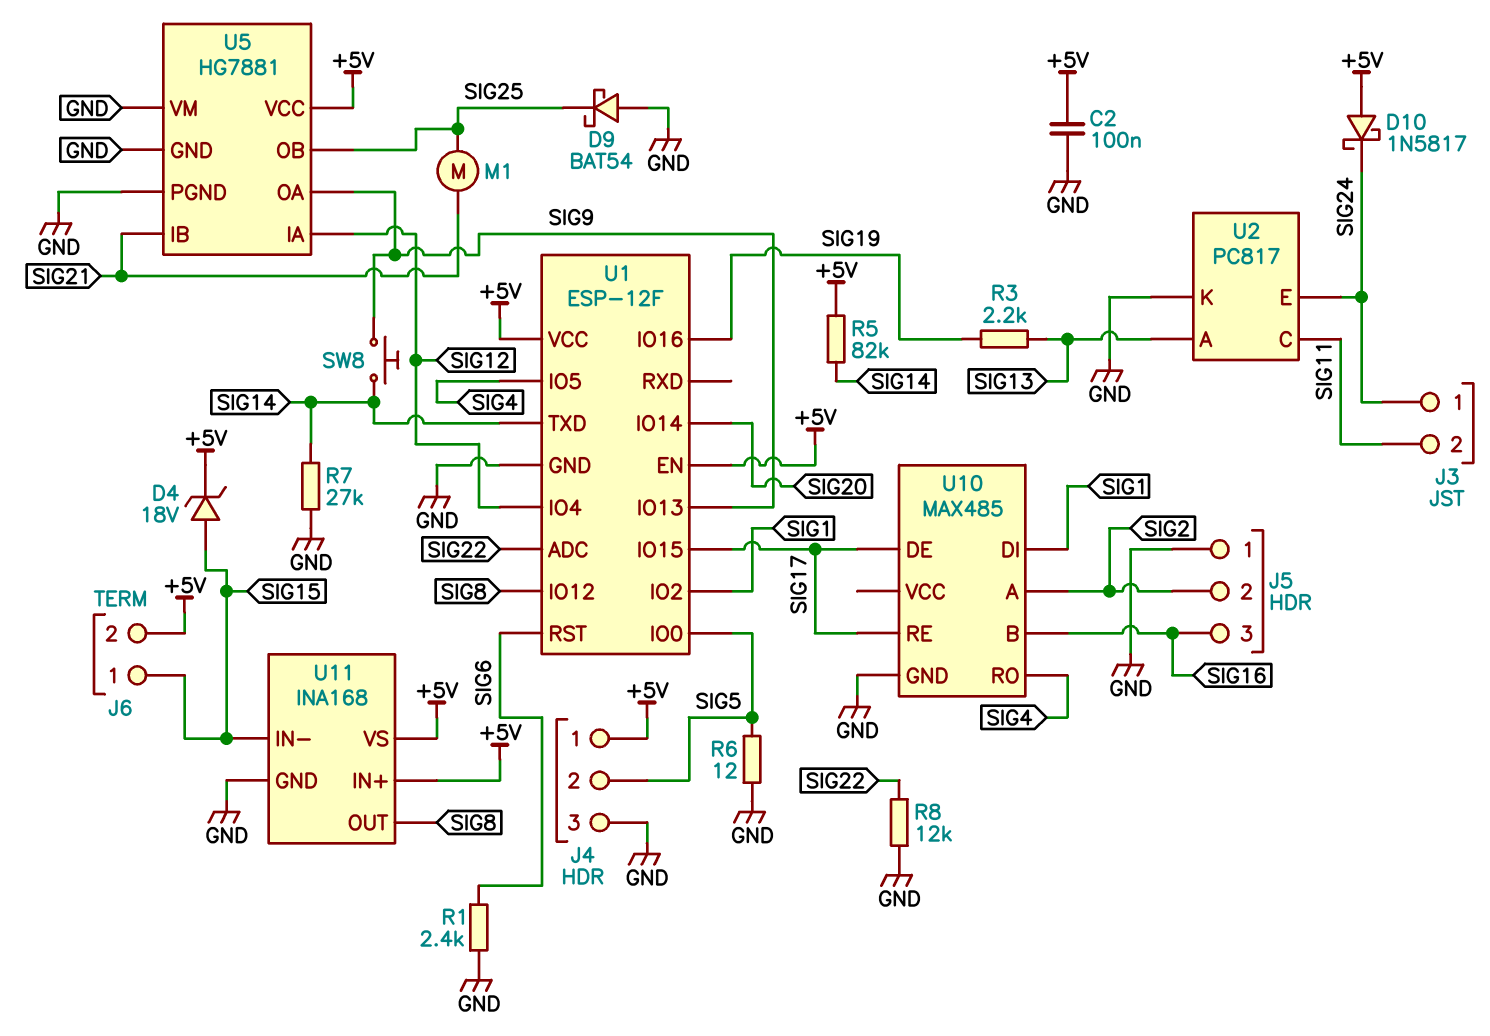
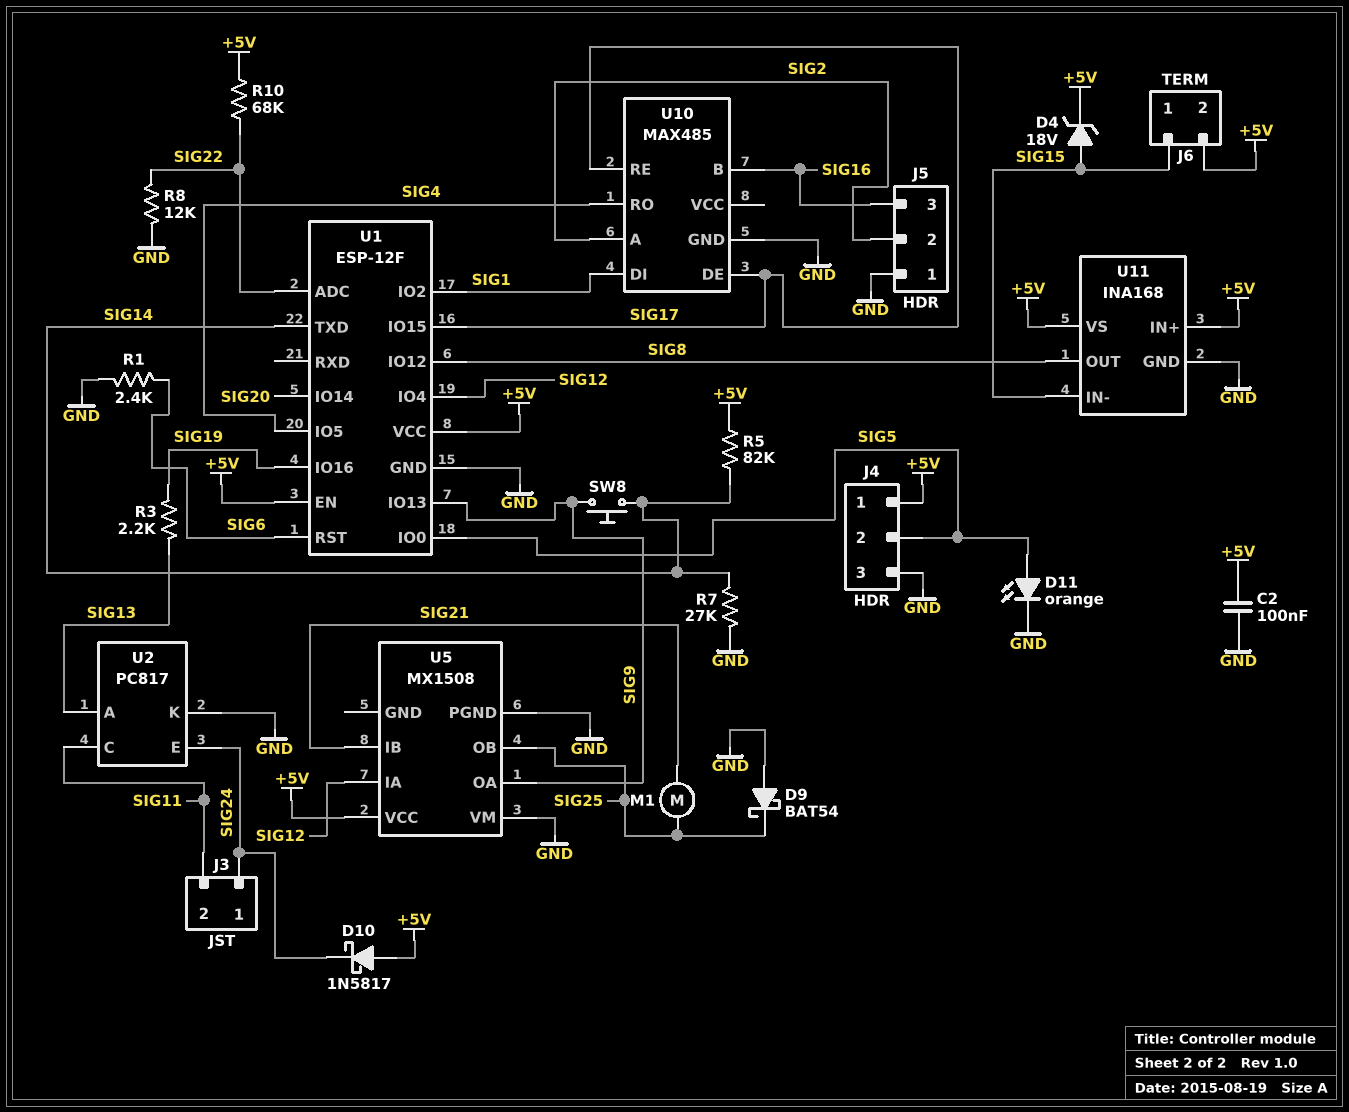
D11: none -> LED orange (A SIG5, K GND)
R6: 12 (GND, SIG5) -> none
R10: none -> 68k (+5V, SIG22)
U5: HG7881 -> MX1508
U5 pin GND: GND -> none

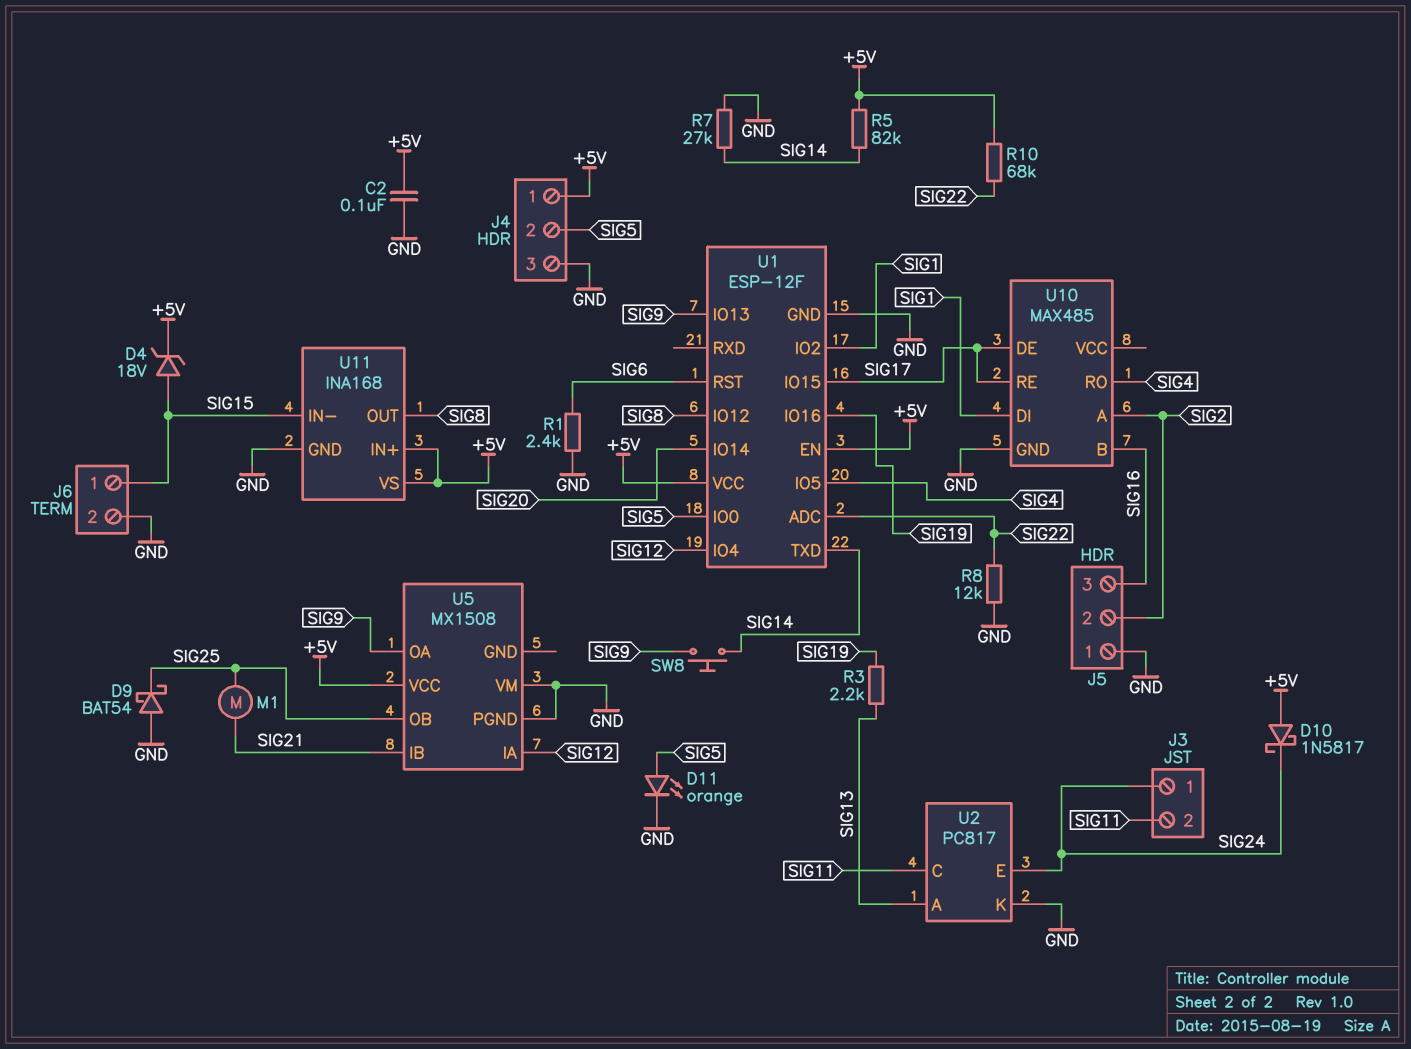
J6 pin 2: +5V -> GND

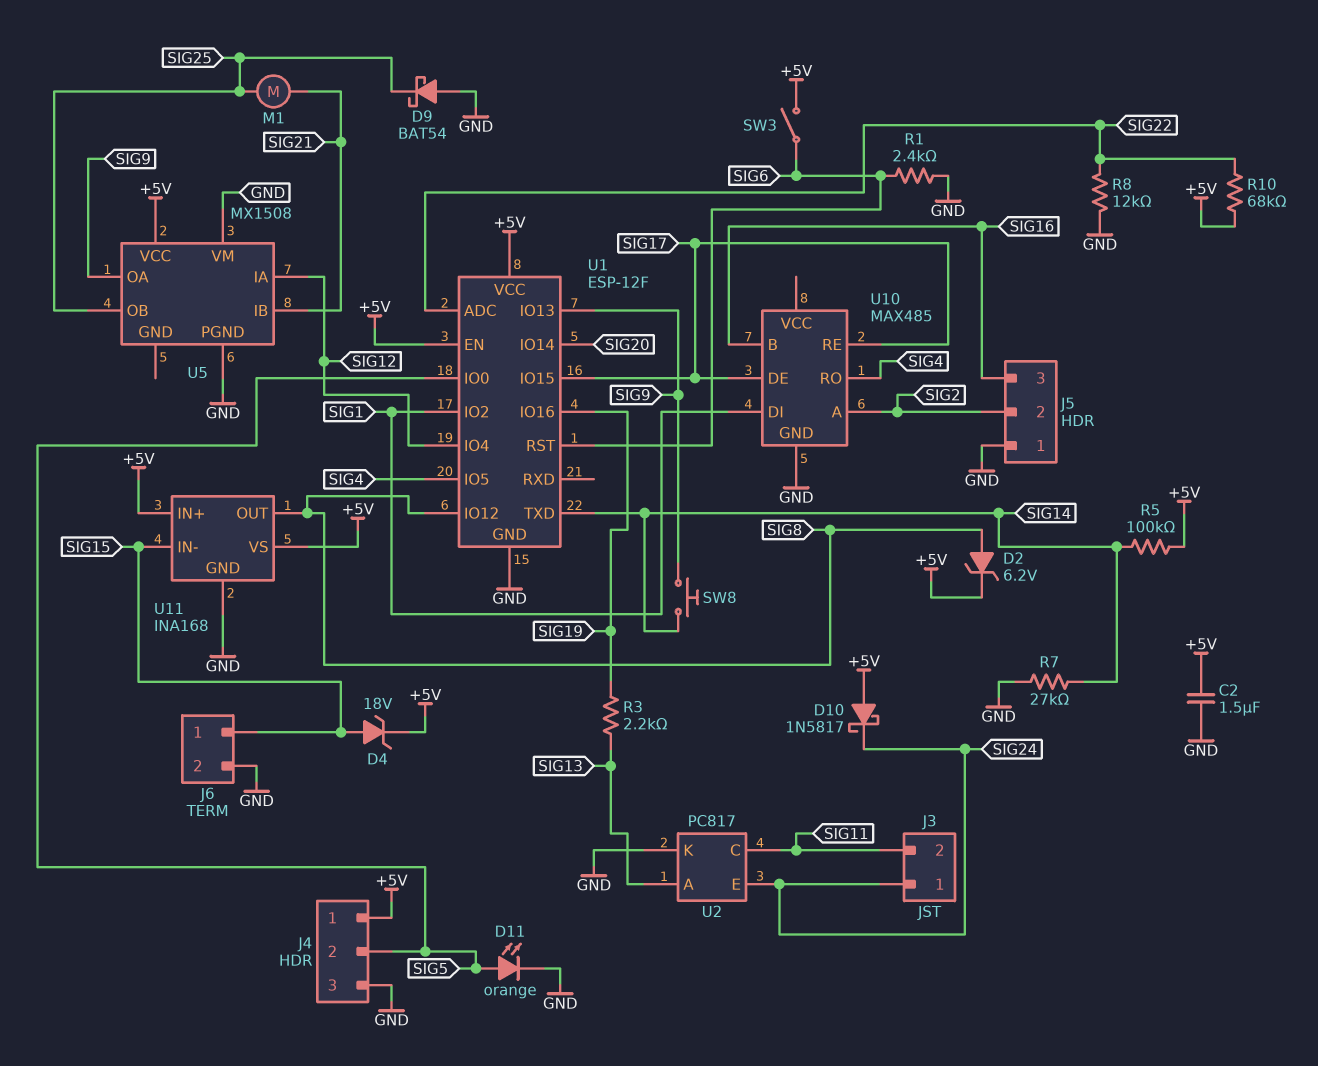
C2: 100nF (+5V, GND) -> 1.5uF (+5V, GND)
D2: none -> zener 6.2V (A SIG8, K +5V)
R5: 82k (+5V, SIG14) -> 100k (+5V, SIG14)
SW3: none -> switch (+5V, SIG6)

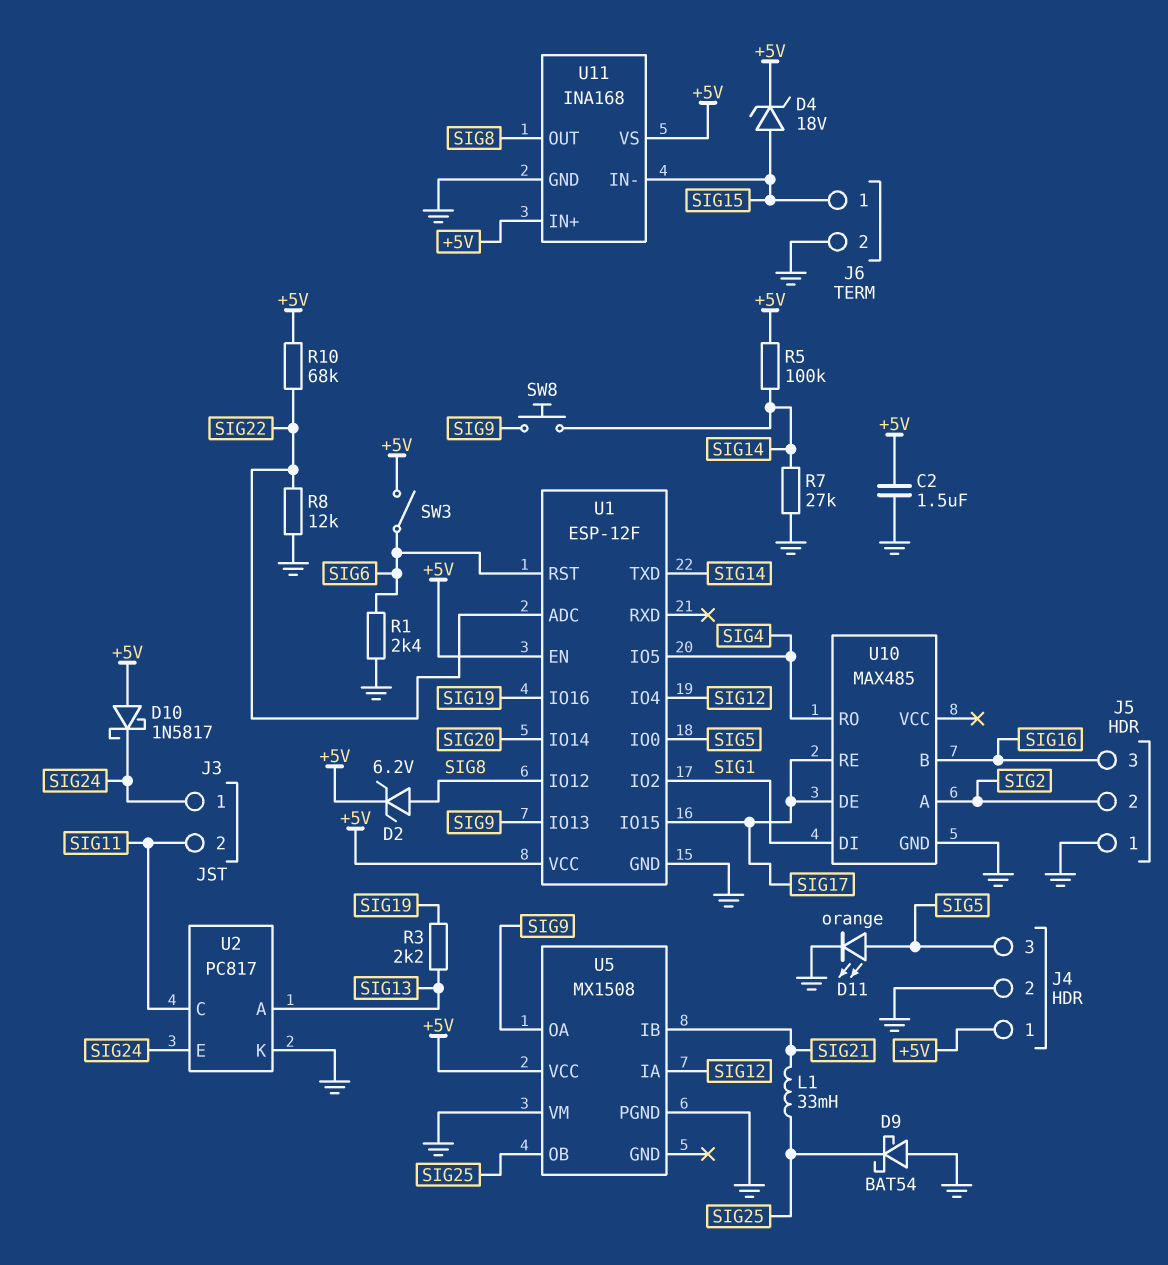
J4 pin 2: SIG5 -> GND
J4 pin 3: GND -> SIG5
L1: none -> 33mH (SIG21, SIG25)
M1: motor (SIG21, SIG25) -> none

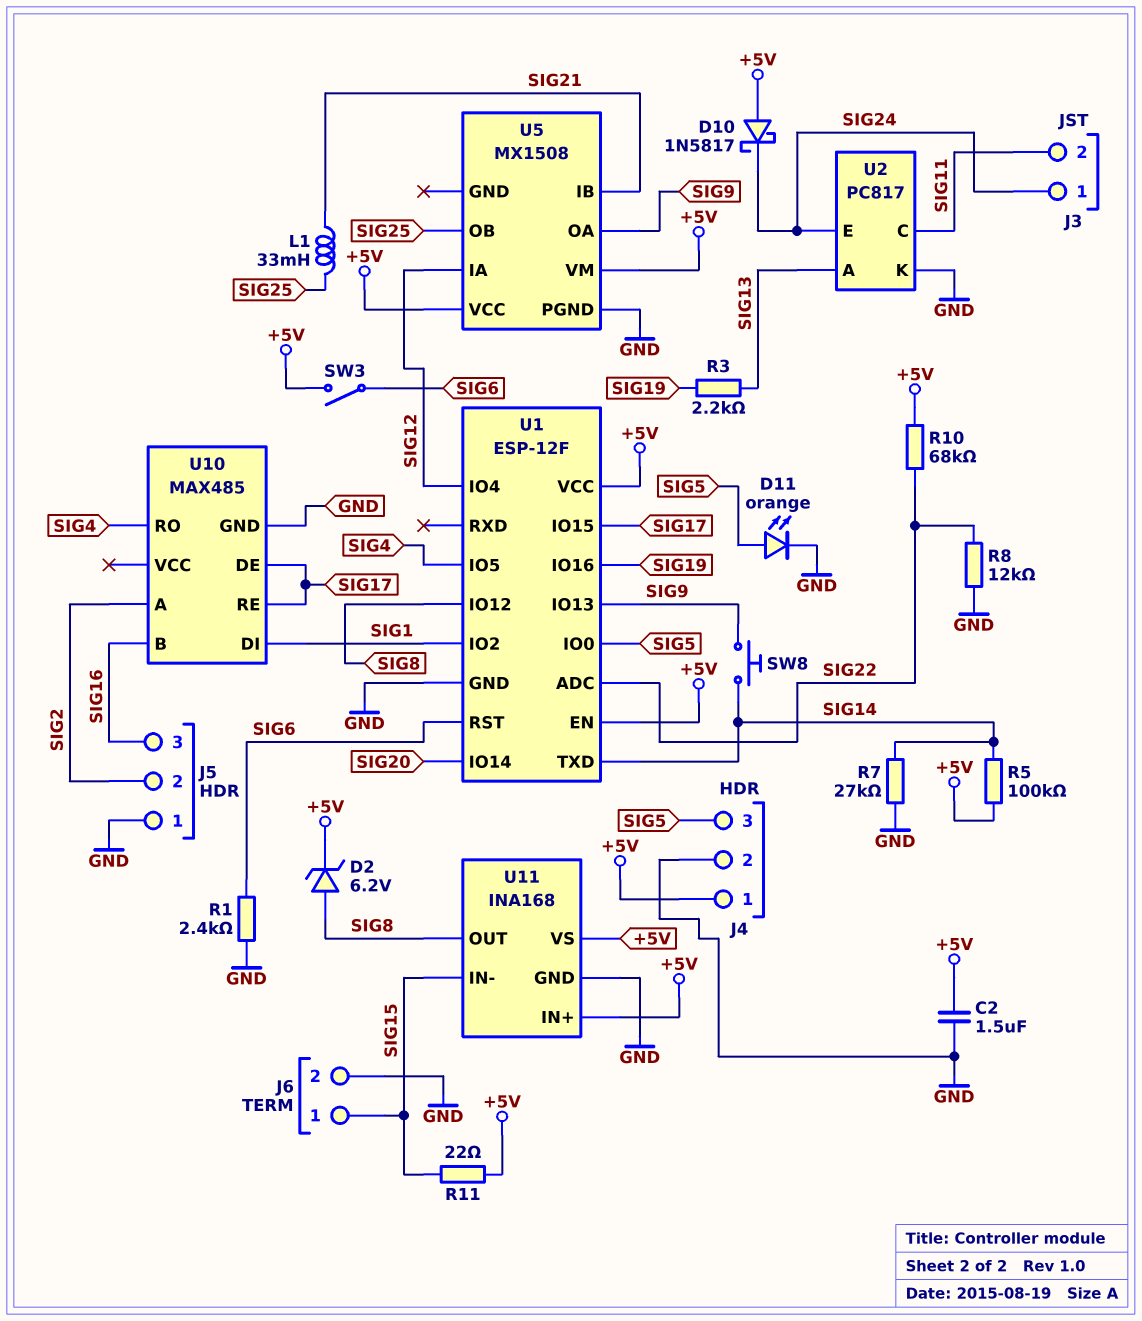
D4: zener 18V (A SIG15, K +5V) -> none
D9: schottky BAT54 (A GND, K SIG25) -> none
R11: none -> 22 (+5V, SIG15)
U5 pin VM: GND -> +5V

